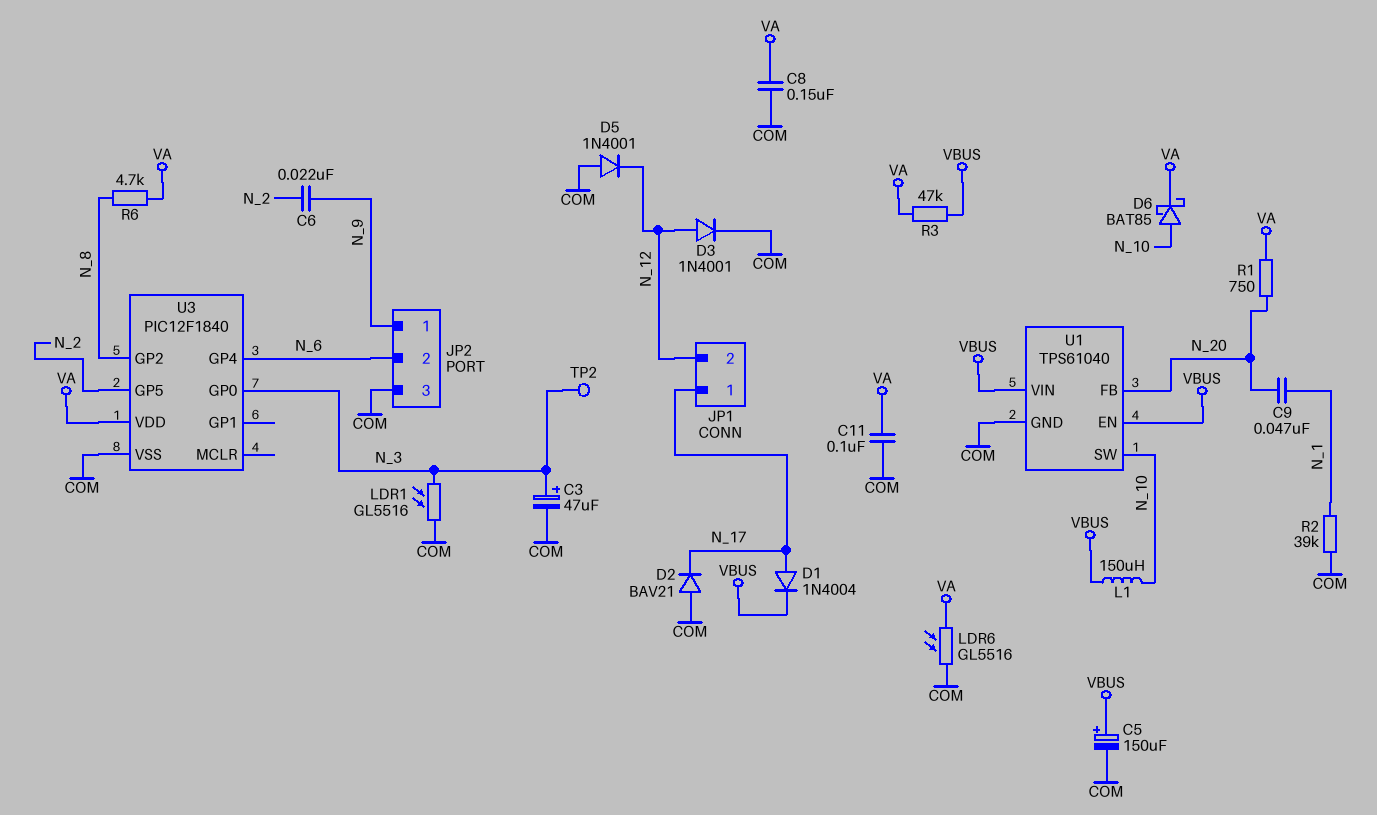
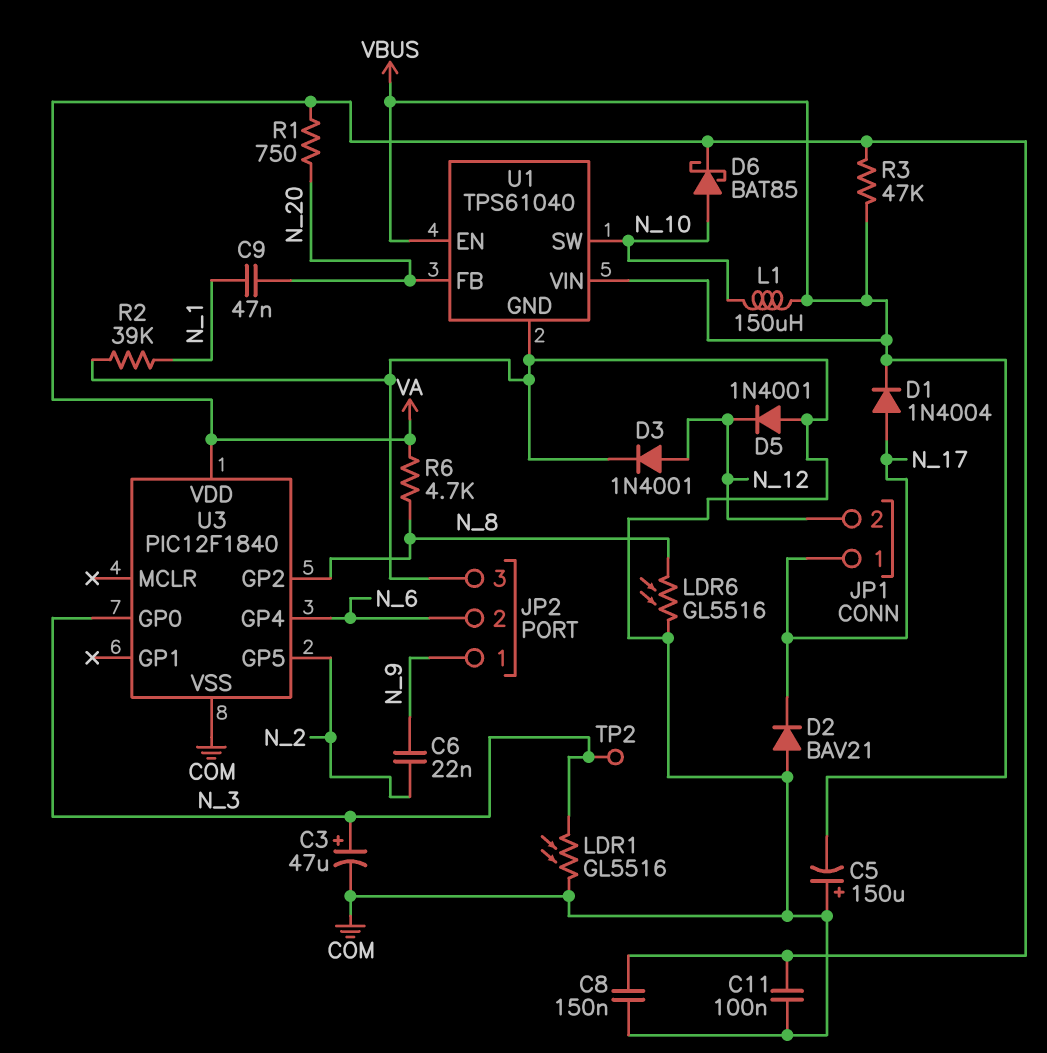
C5: 150uF (plus VBUS, minus COM) -> 150uF (plus COM, minus VBUS)
LDR6: GL5516 (COM, VA) -> GL5516 (COM, N_8)

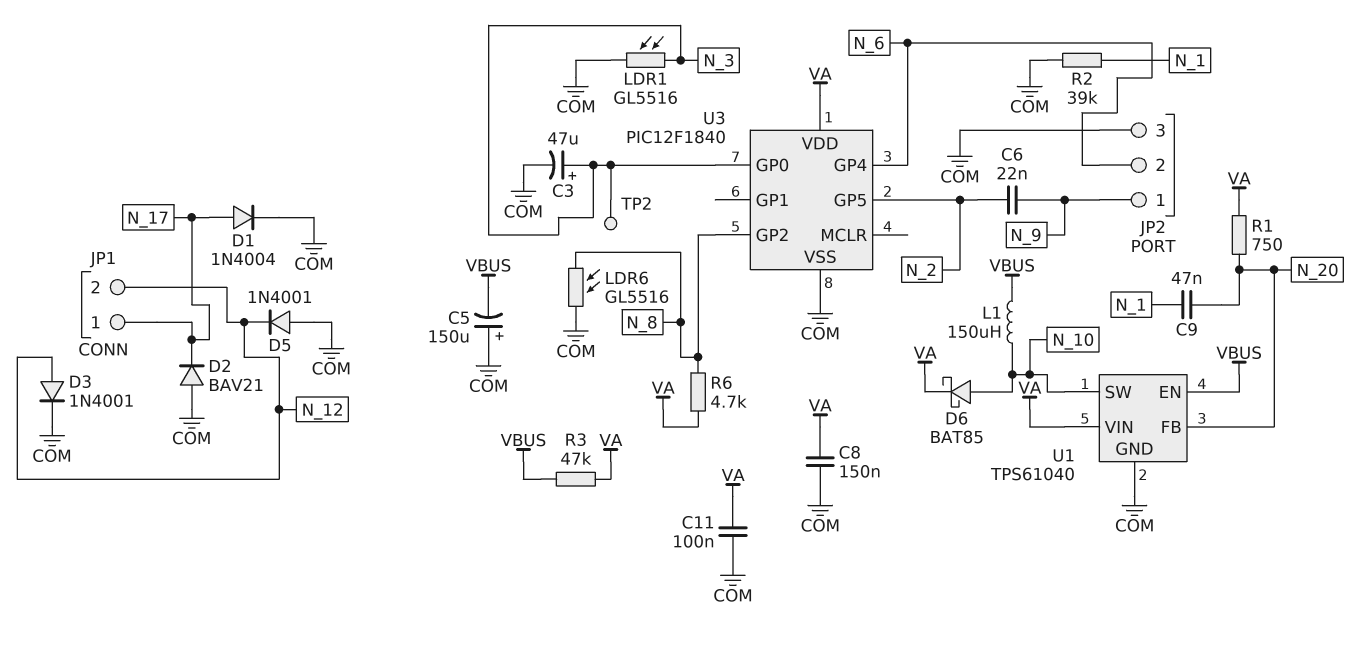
D1: diode 1N4004 (A N_17, K VBUS) -> diode 1N4004 (A N_17, K COM)
U1 pin VIN: VBUS -> VA

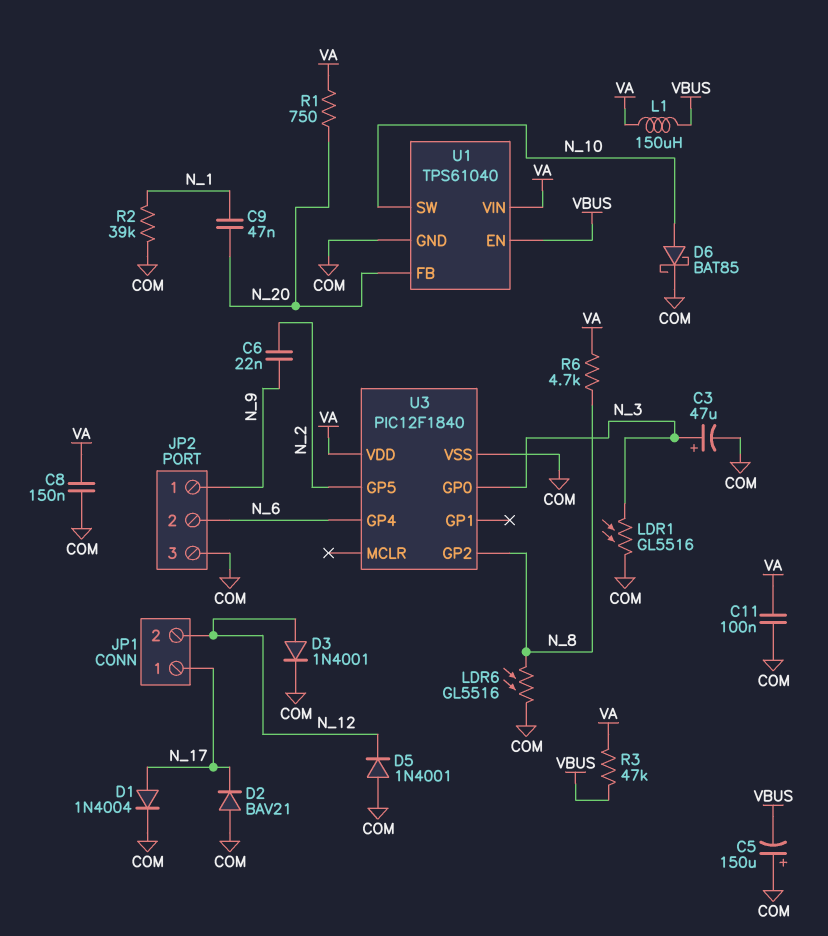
D6: schottky BAT85 (A N_10, K VA) -> schottky BAT85 (A N_10, K COM)
L1: 150uH (N_10, VBUS) -> 150uH (VA, VBUS)
TP2: test point (N_3) -> none

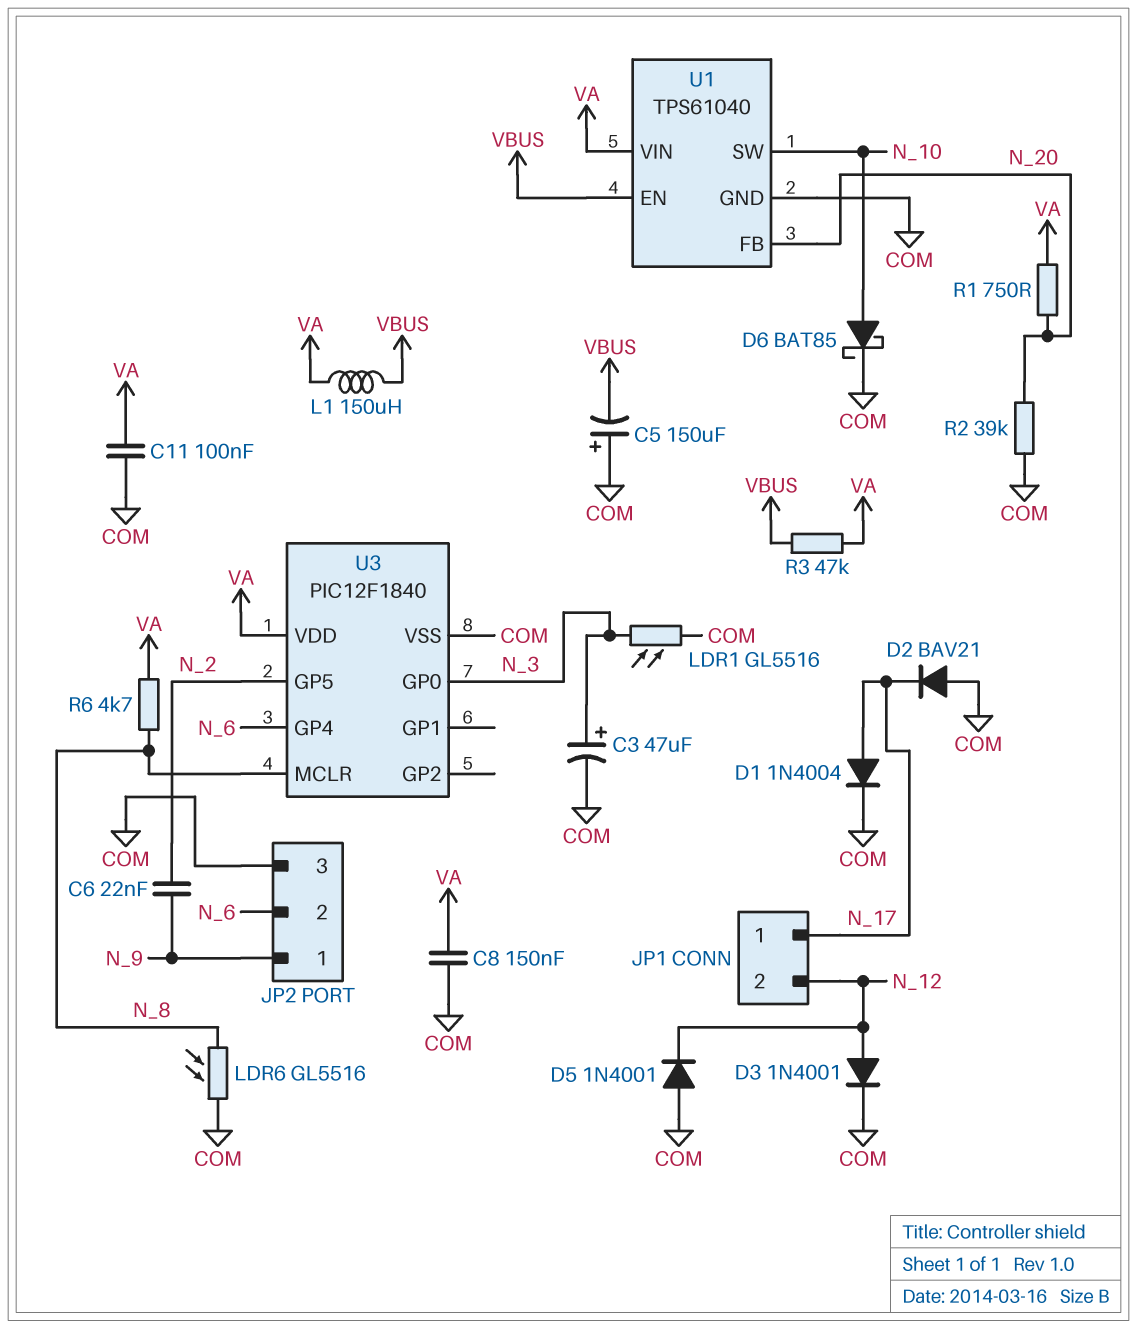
C9: 47nF (N_1, N_20) -> none
R2: 39k (COM, N_1) -> 39k (COM, N_20)
U3 pin GP2: N_8 -> none
U3 pin MCLR: none -> N_8

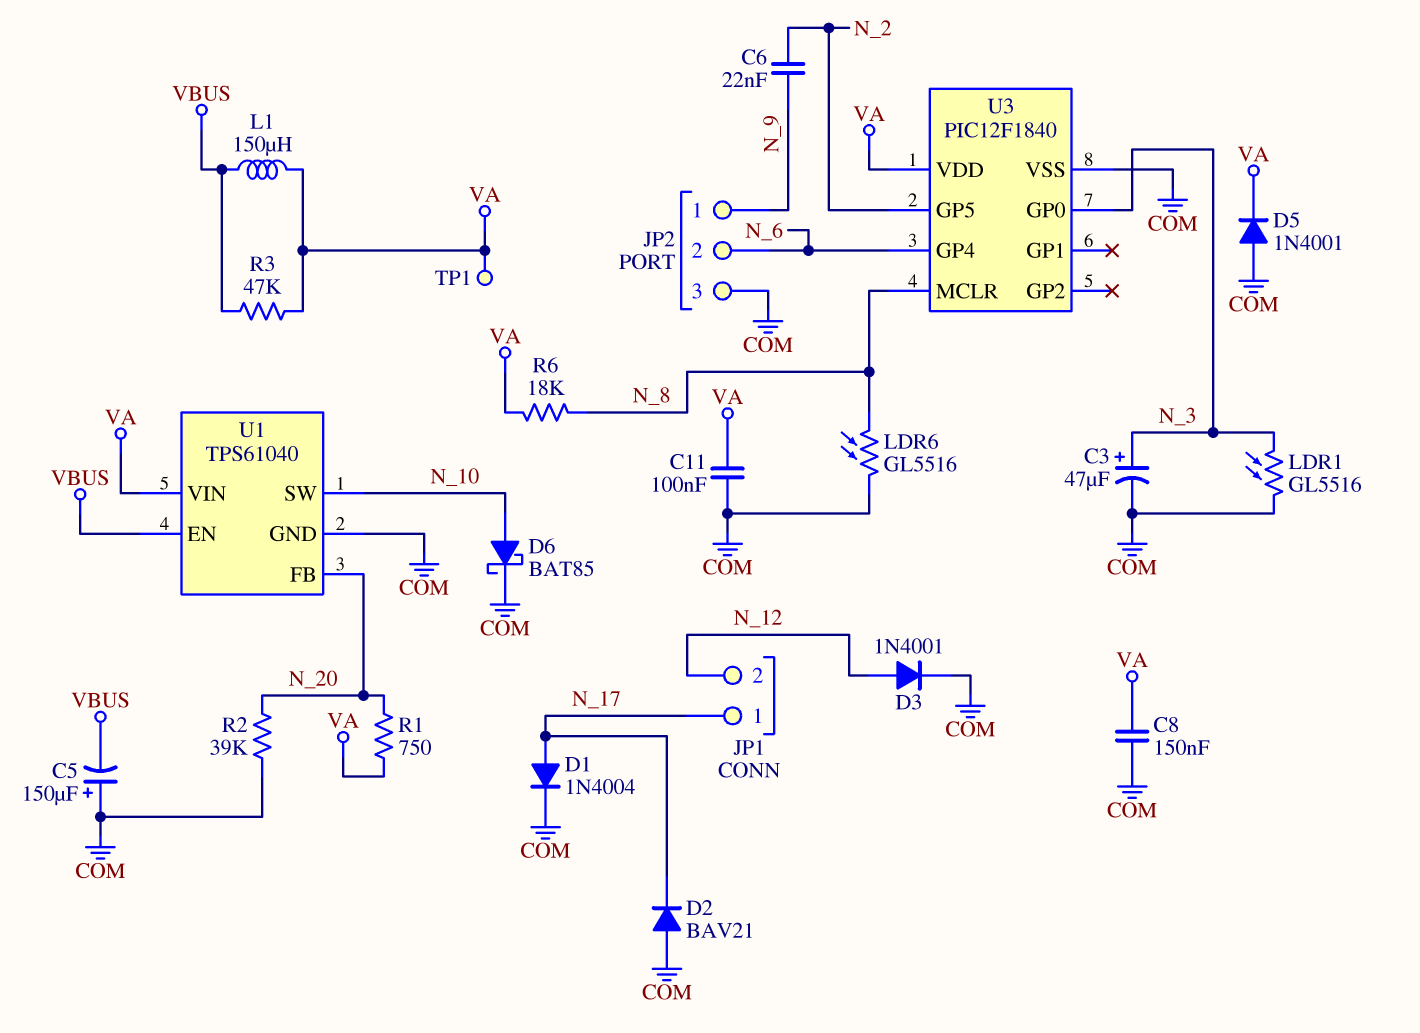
D5: diode 1N4001 (A COM, K N_12) -> diode 1N4001 (A COM, K VA)
R6: 4.7k (N_8, VA) -> 18k (N_8, VA)
TP1: none -> test point (VA)

